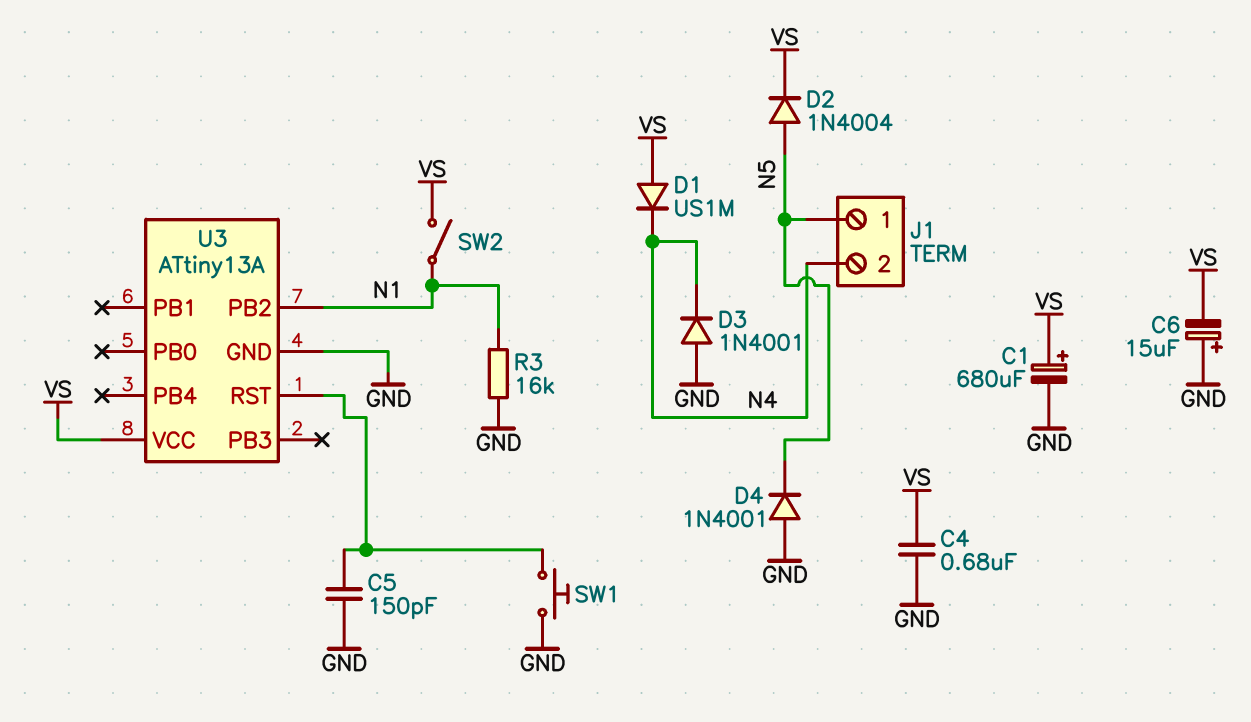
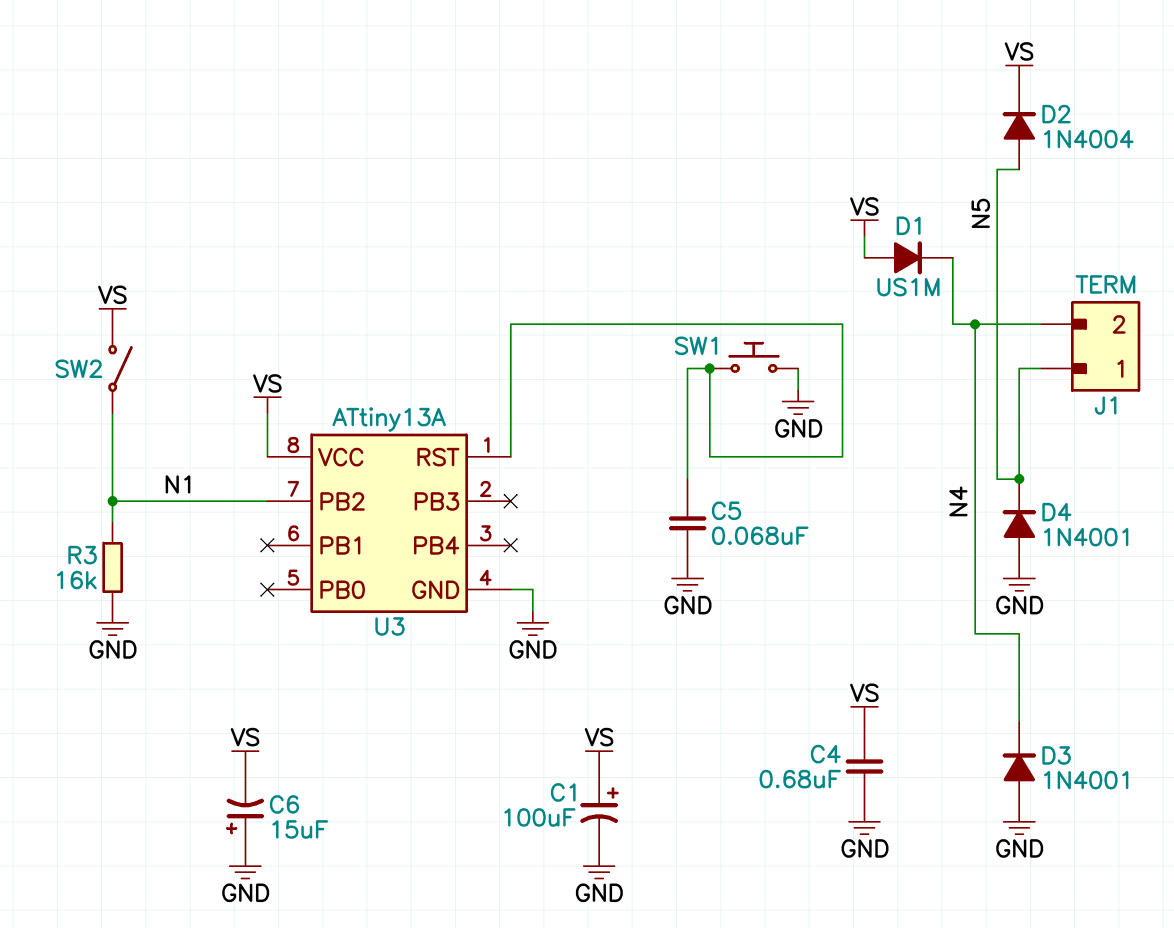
C1: 680uF (plus VS, minus GND) -> 100uF (plus VS, minus GND)
C5: 150pF (GND, U3/RST) -> 68nF (GND, U3/RST)

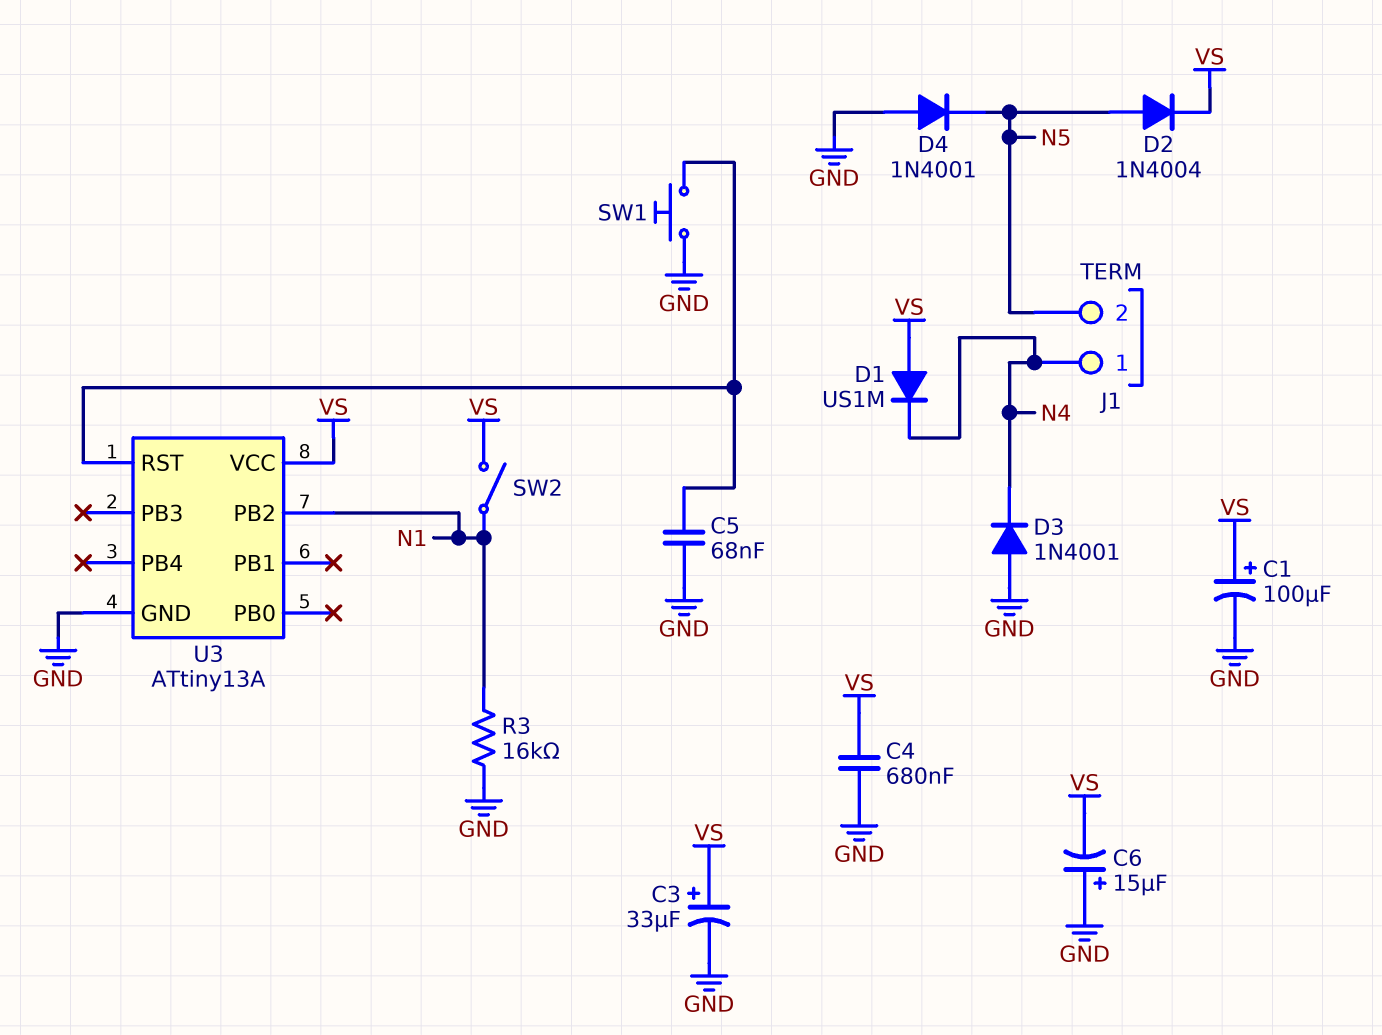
C3: none -> 33uF (plus VS, minus GND)
J1 pin 1: N5 -> N4
J1 pin 2: N4 -> N5

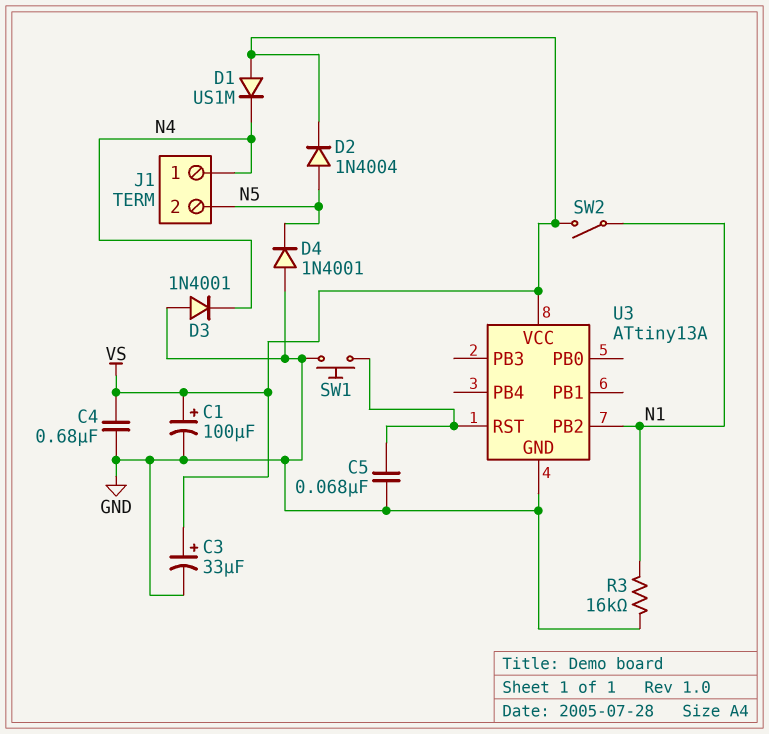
C6: 15uF (plus GND, minus VS) -> none

